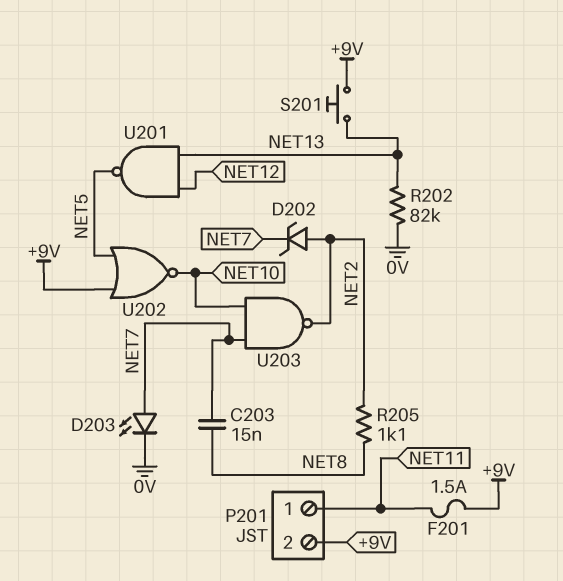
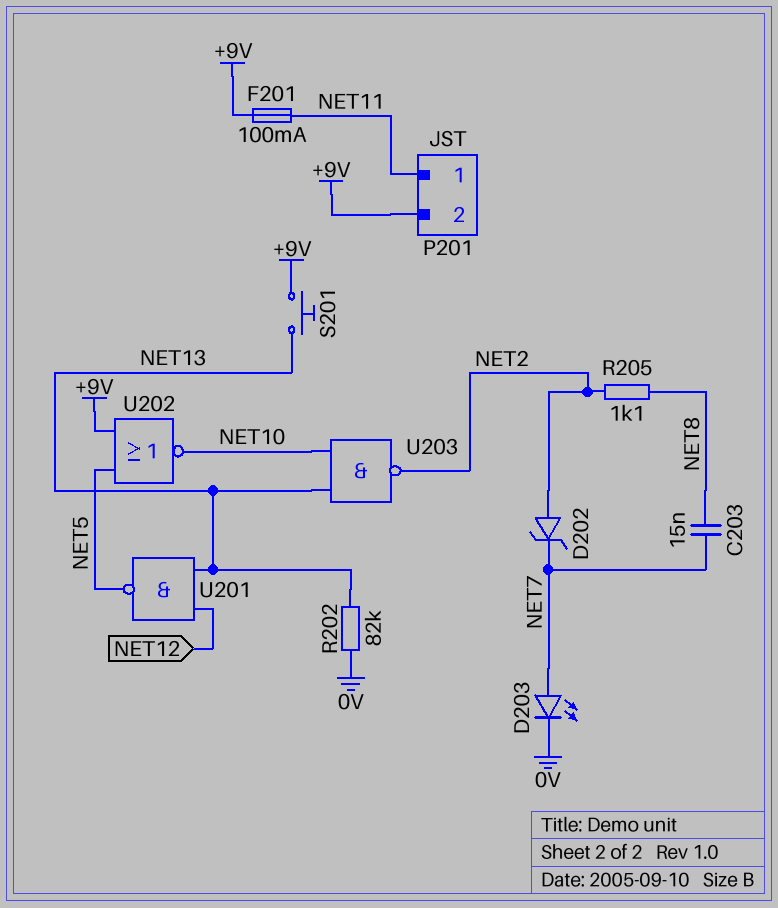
F201: 1.5A (+9V, NET11) -> 100mA (+9V, NET11)
U203: NAND (in NET7, in NET10, out NET2) -> NAND (in NET10, in NET13, out NET2)

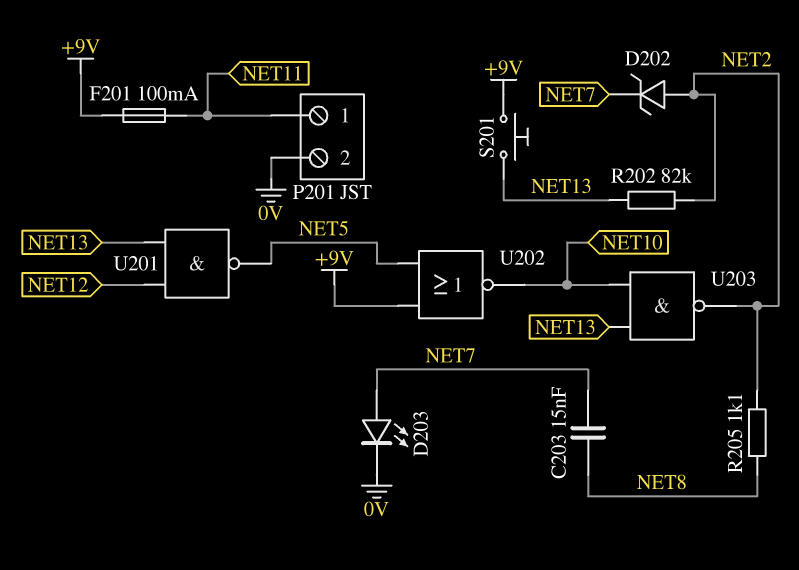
P201 pin 2: +9V -> 0V
R202: 82k (0V, NET13) -> 82k (NET2, NET13)

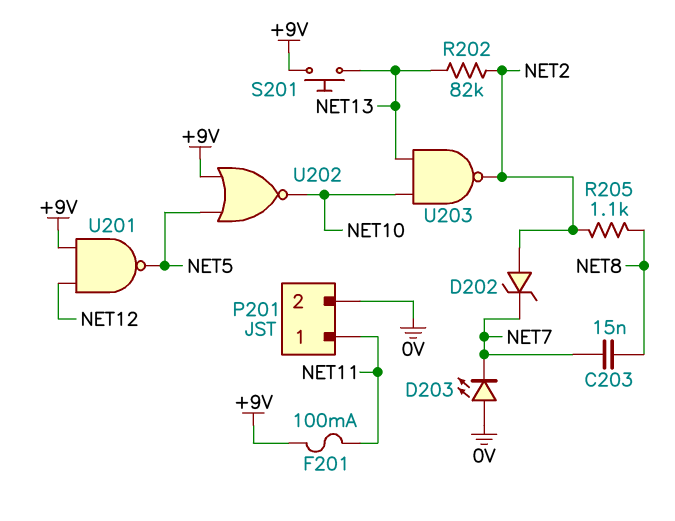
D203: LED (A NET7, K 0V) -> LED (A 0V, K NET7)
U201: NAND (in NET12, in NET13, out NET5) -> NAND (in +9V, in NET12, out NET5)

